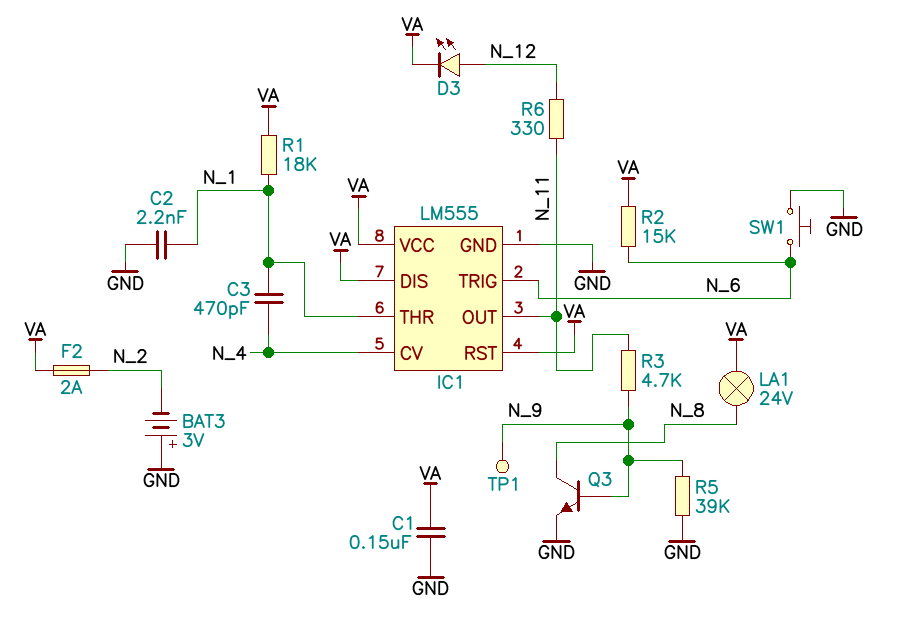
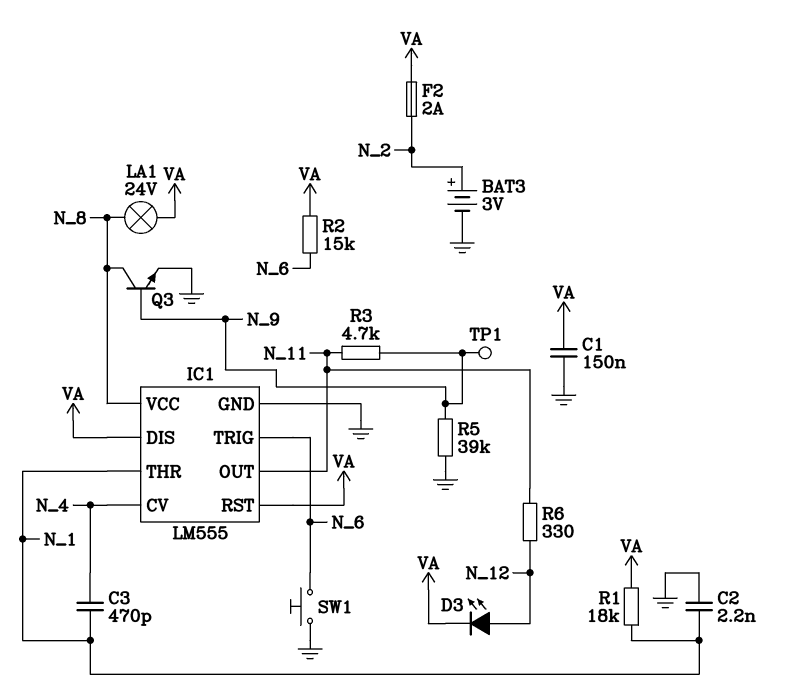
BAT3: 3V (plus GND, minus N_2) -> 3V (plus N_2, minus GND)
IC1 pin VCC: VA -> N_8

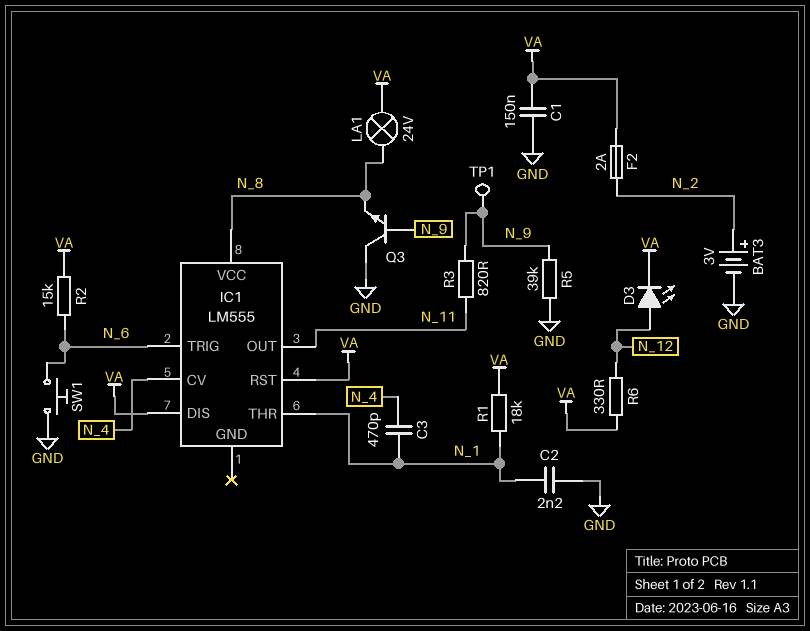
IC1 pin GND: GND -> none
Q3: NPN (B N_9, C N_8, E GND) -> NPN (B N_9, C GND, E N_8)
R3: 4.7k (N_9, N_11) -> 820 (N_9, N_11)
R6: 330 (N_11, N_12) -> 330 (N_12, VA)

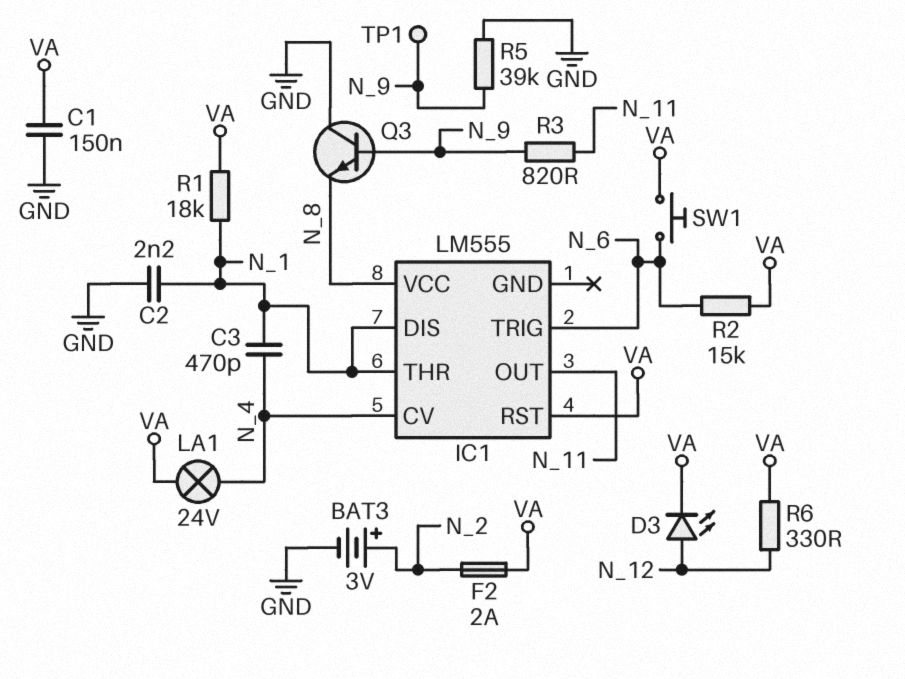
IC1 pin DIS: VA -> N_1
LA1: lamp 24V (N_8, VA) -> lamp 24V (N_4, VA)
SW1: button (GND, N_6) -> button (N_6, VA)

